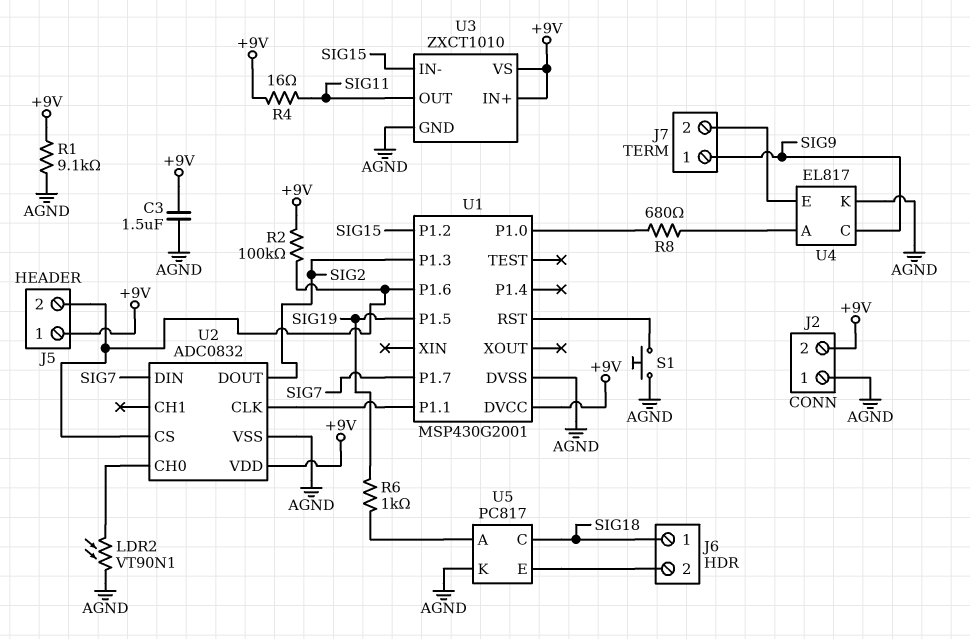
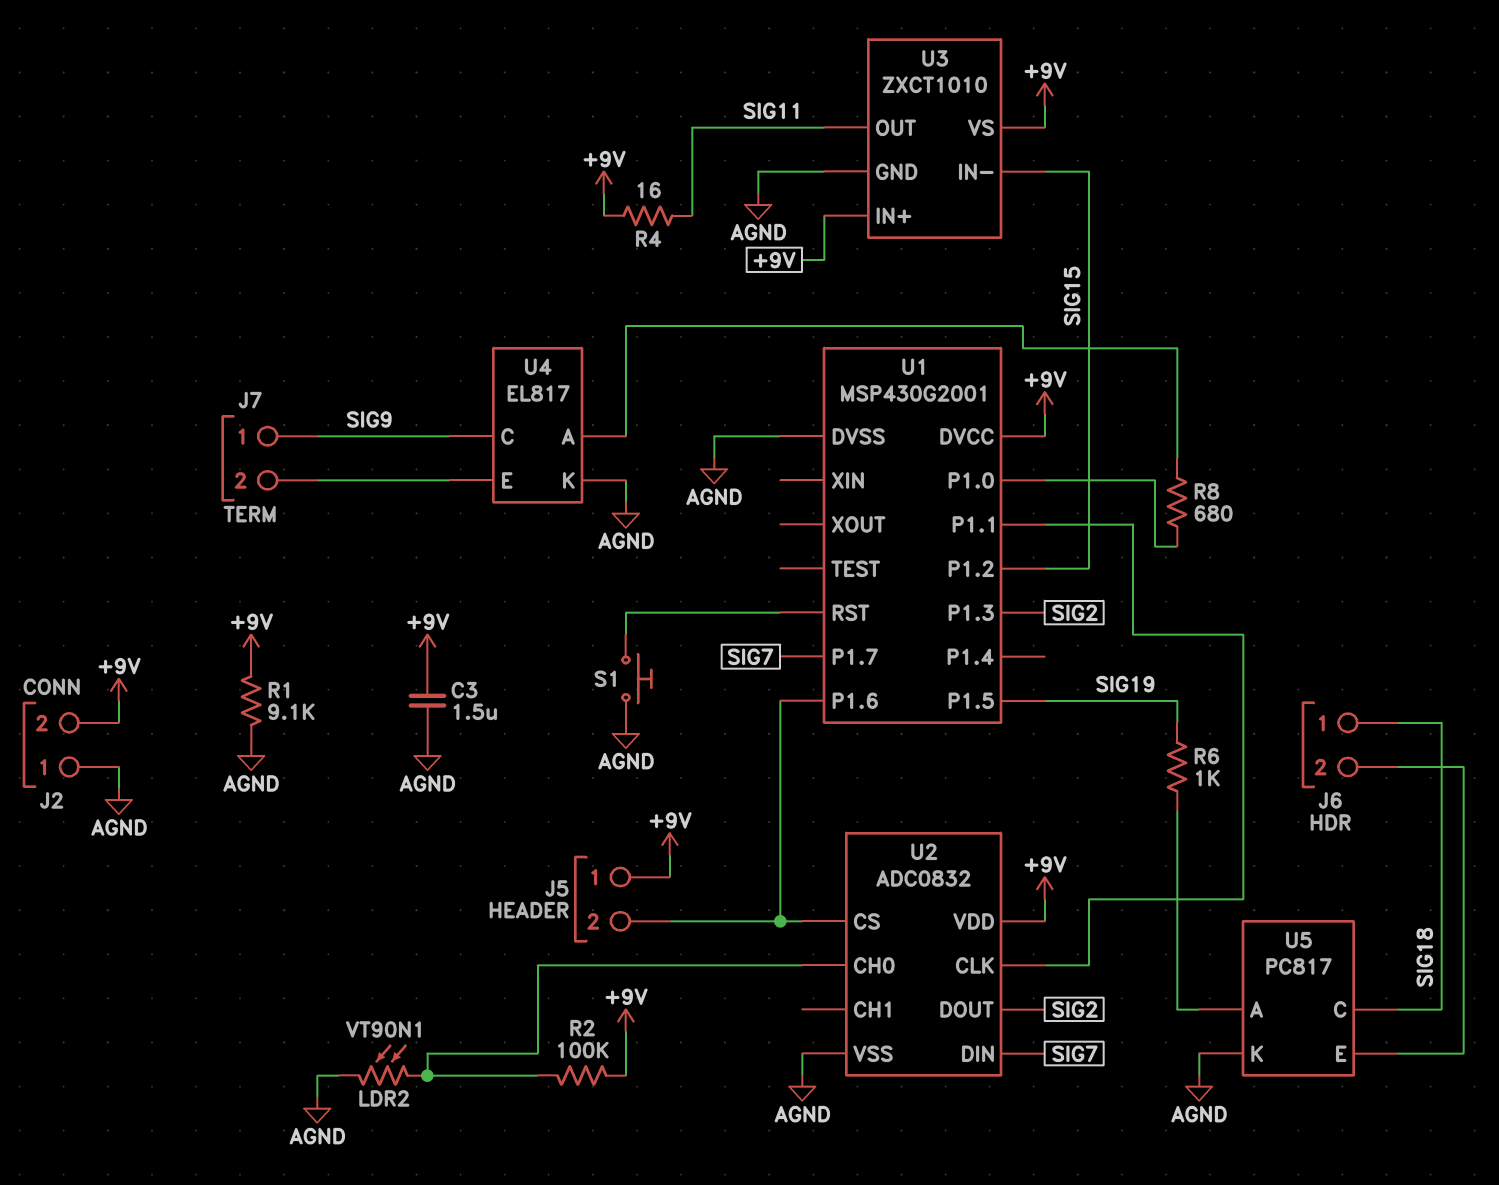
R2: 100k (+9V, J5/2) -> 100k (+9V, U2/CH0)

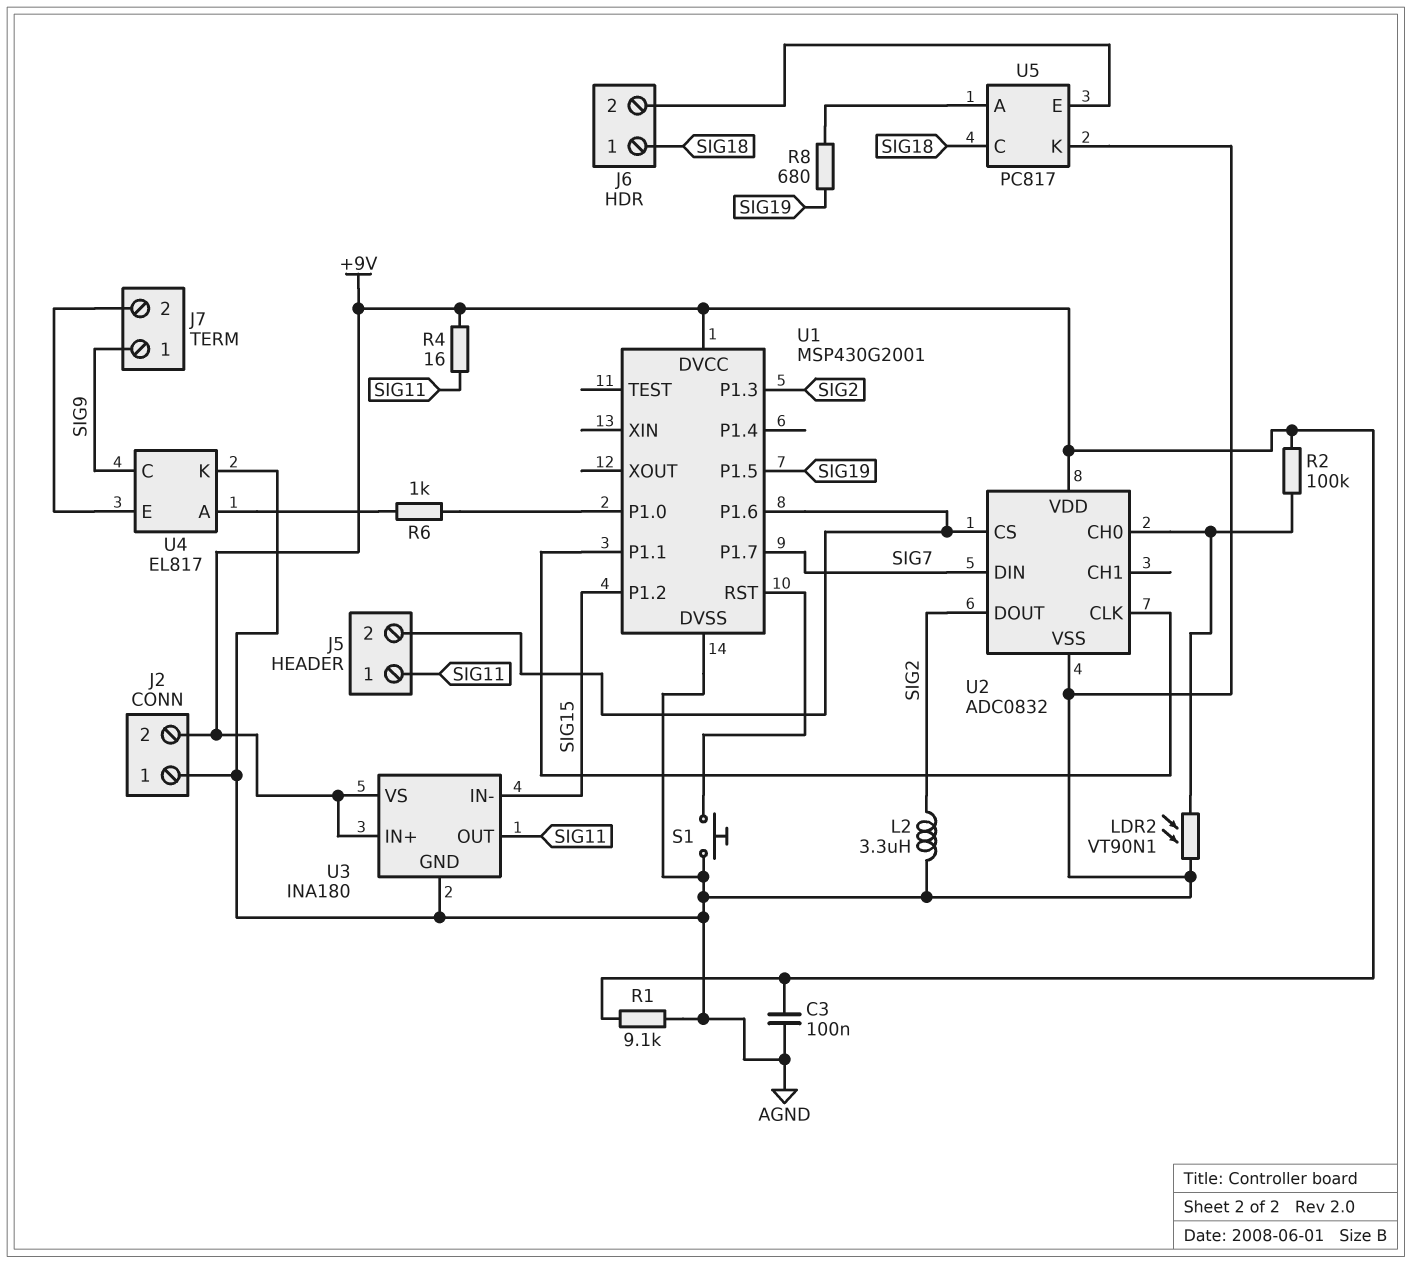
C3: 1.5uF (+9V, AGND) -> 100nF (+9V, AGND)
J5 pin 1: +9V -> SIG11
L2: none -> 3.3uH (AGND, SIG2)
R6: 1k (SIG19, U5/A) -> 1k (U1/P1.0, U4/A)
R8: 680 (U1/P1.0, U4/A) -> 680 (SIG19, U5/A)
U3: ZXCT1010 -> INA180

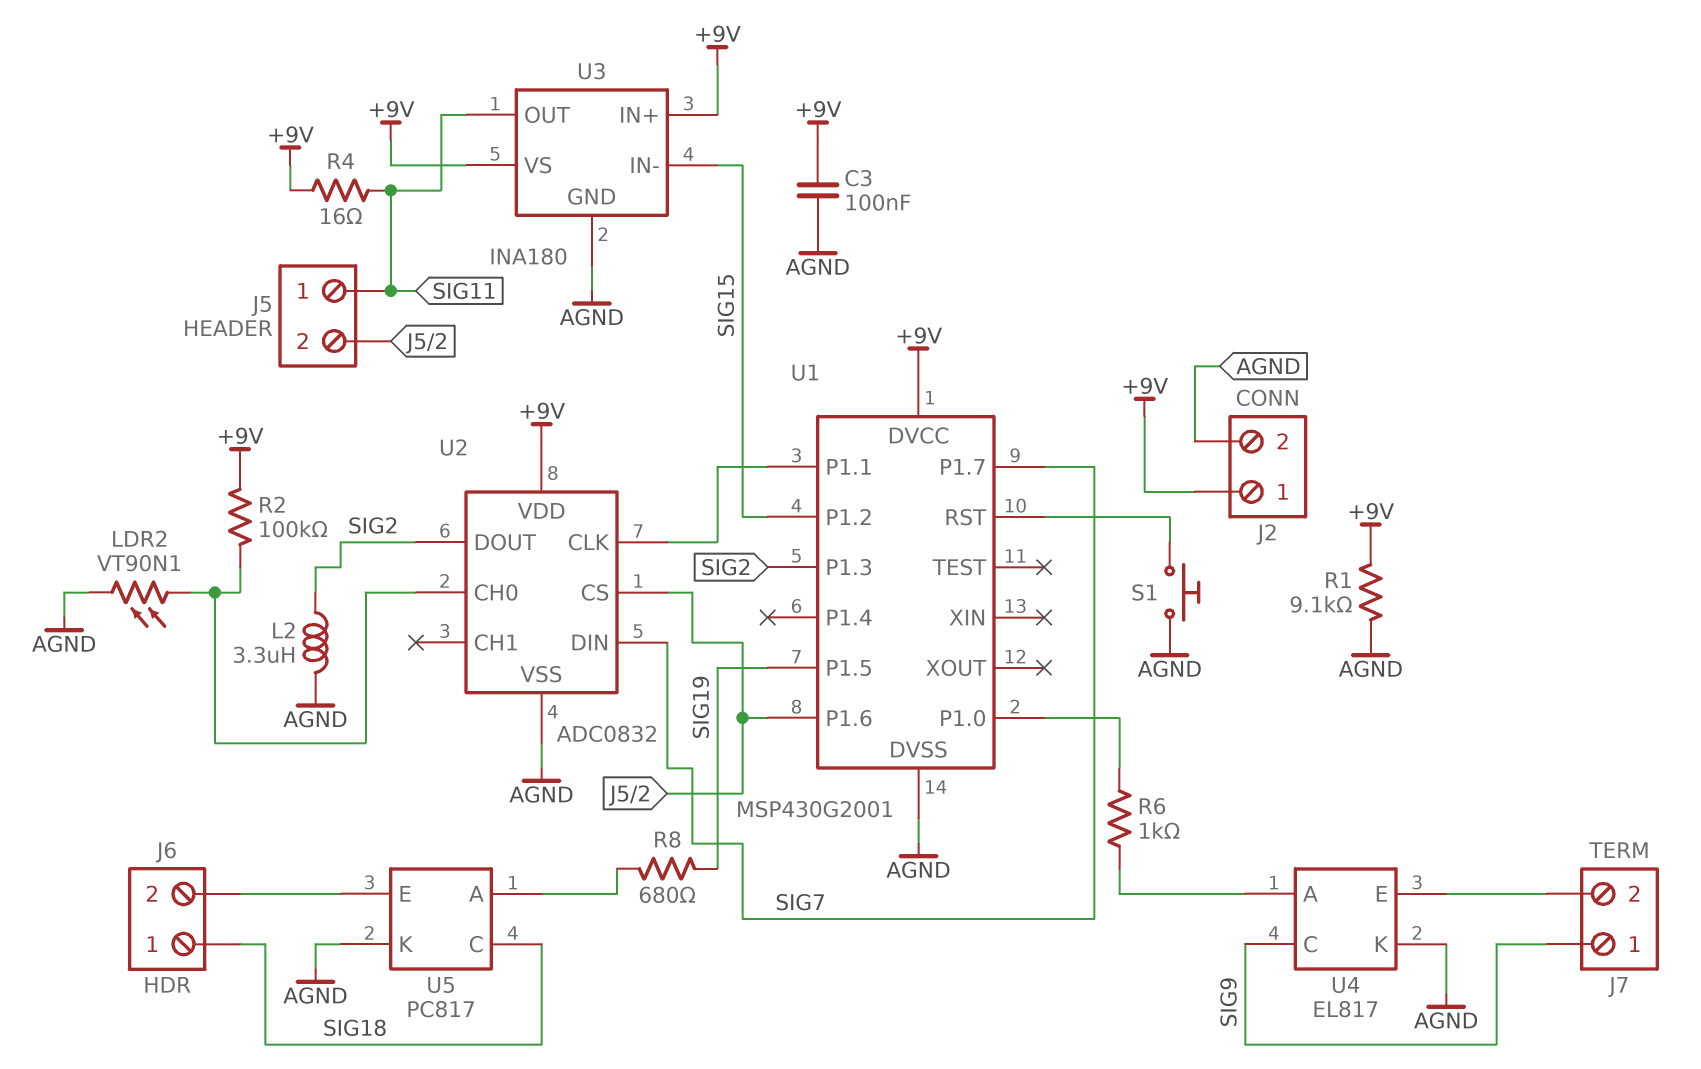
J2 pin 1: AGND -> +9V
J2 pin 2: +9V -> AGND

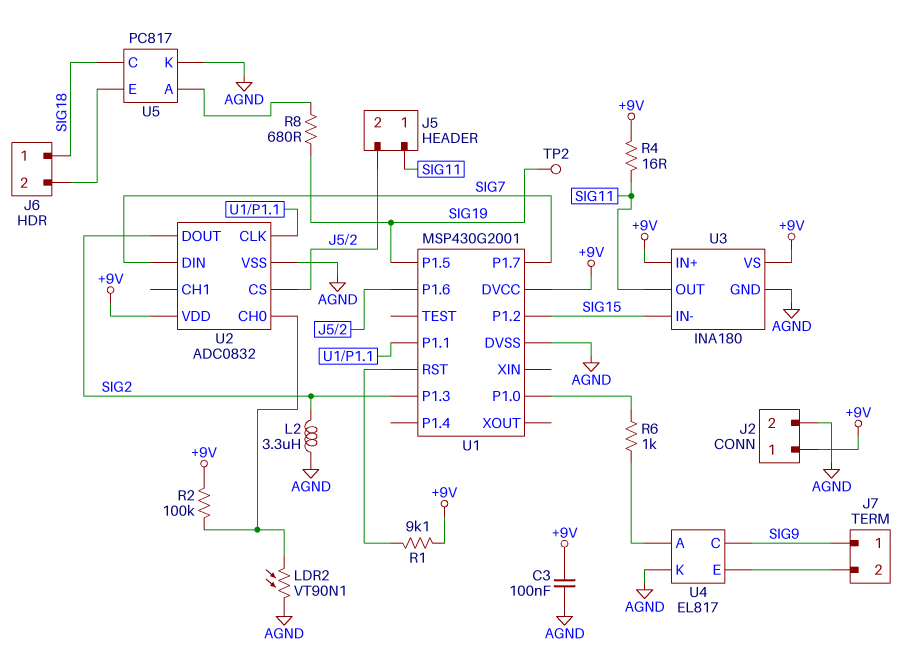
R1: 9.1k (+9V, AGND) -> 9.1k (+9V, U1/RST)
S1: button (AGND, U1/RST) -> none
TP2: none -> test point (SIG19)

